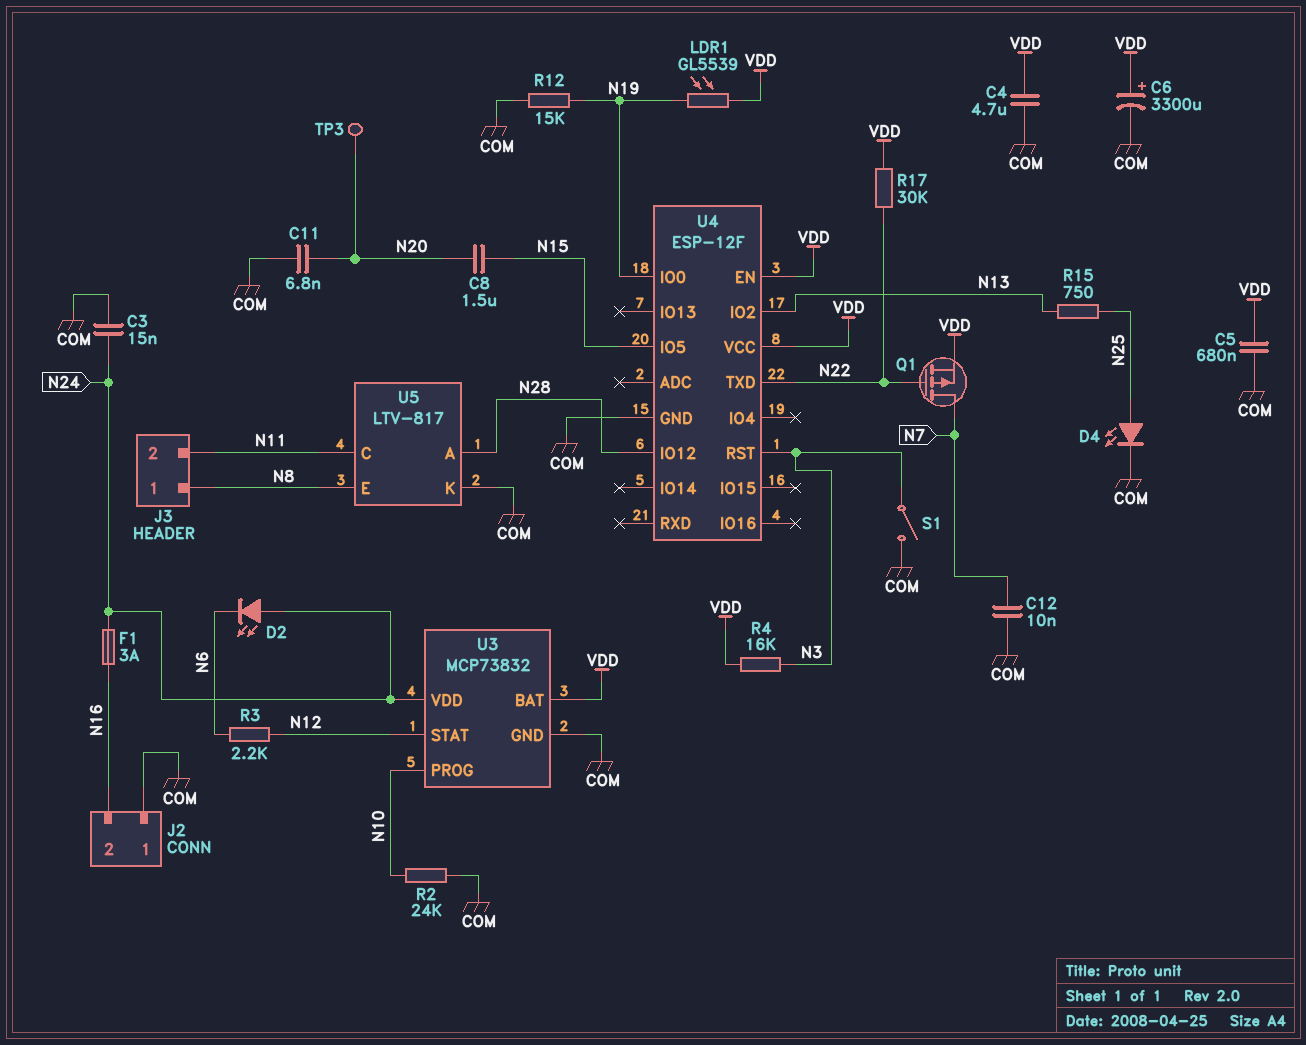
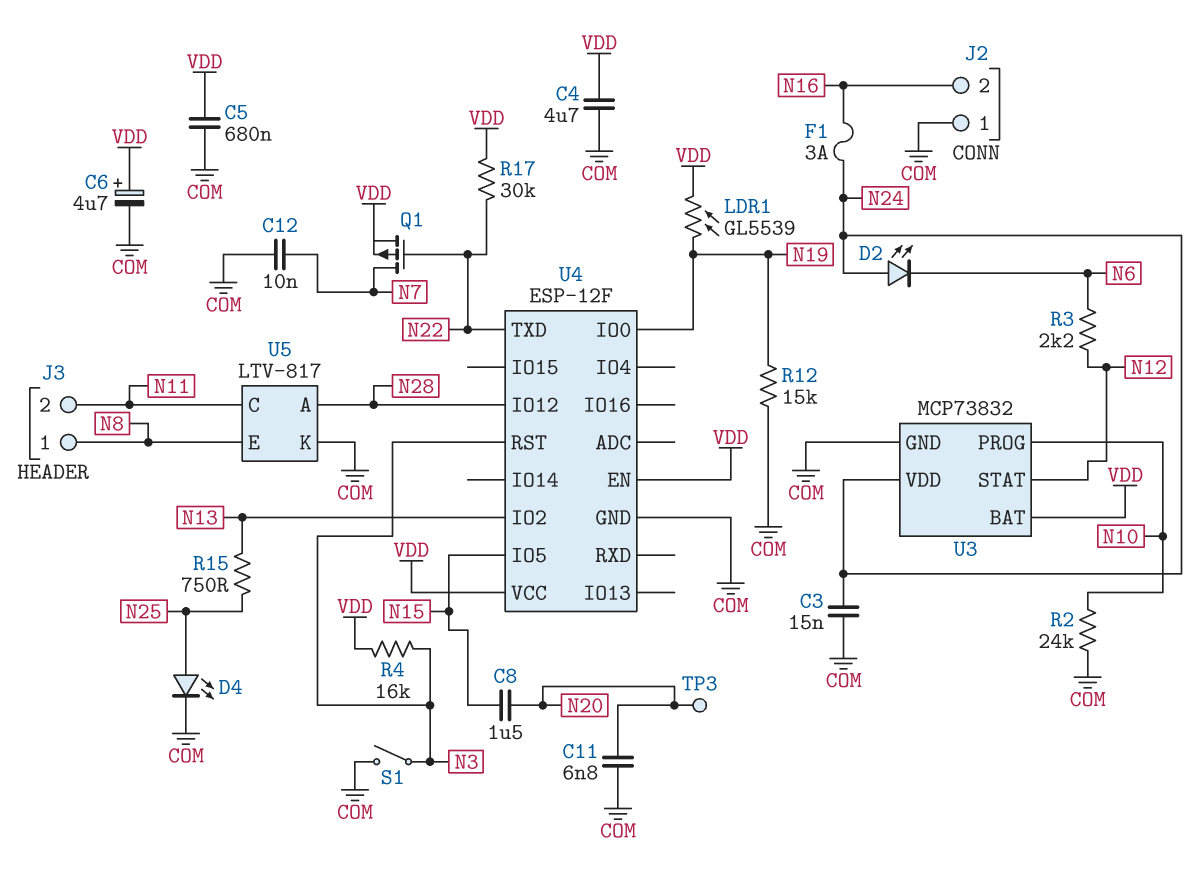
C6: 3300uF (plus VDD, minus COM) -> 4.7uF (plus VDD, minus COM)

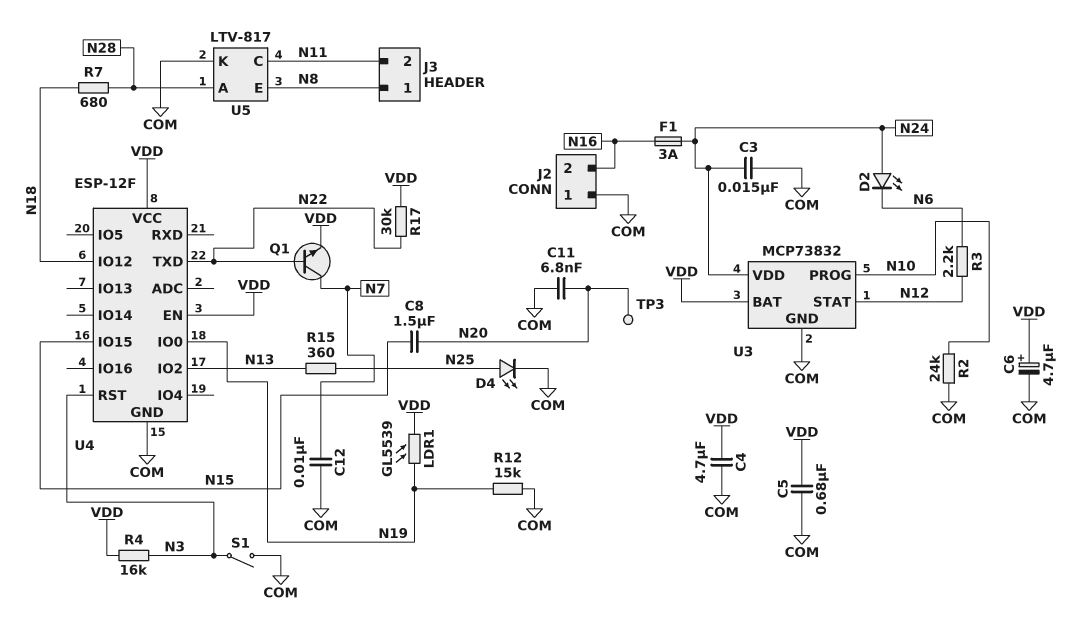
Q1: PMOS (G N22, D N7, S VDD) -> NPN (B N22, C N7, E VDD)
R7: none -> 680 (N18, N28)
R15: 750 (N13, N25) -> 360 (N13, N25)
U4 pin IO5: N15 -> none
U4 pin IO12: N28 -> N18
U4 pin IO15: none -> N15

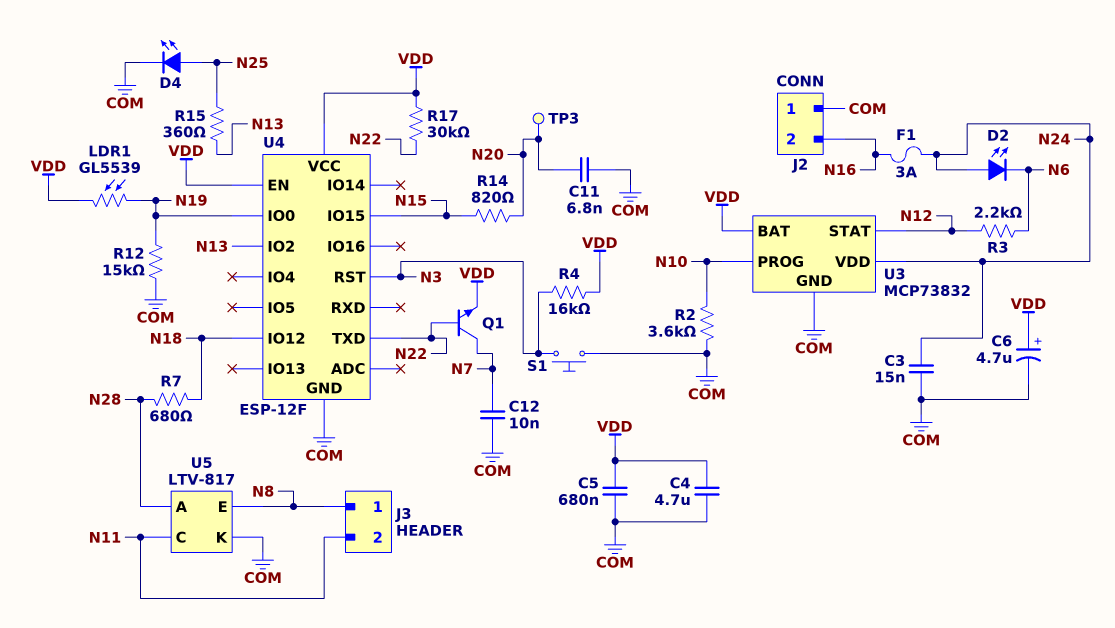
C8: 1.5uF (N15, N20) -> none
R2: 24k (COM, N10) -> 3.6k (COM, N10)
R14: none -> 820 (N15, N20)
S1: switch (COM, N3) -> button (COM, N3)

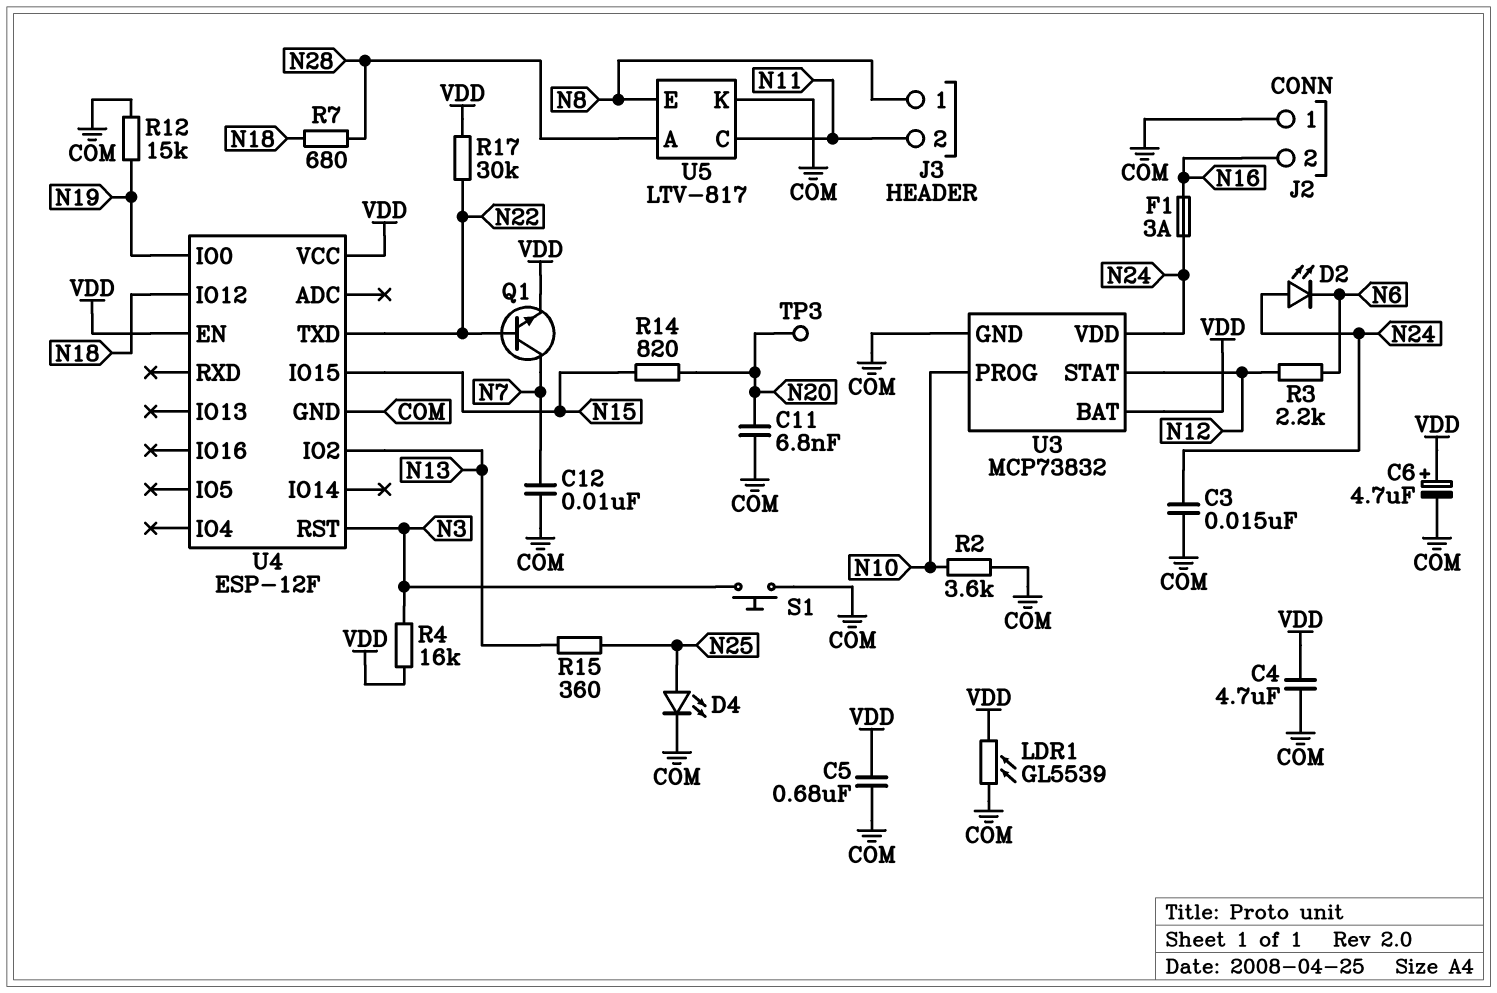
LDR1: GL5539 (N19, VDD) -> GL5539 (COM, VDD)

